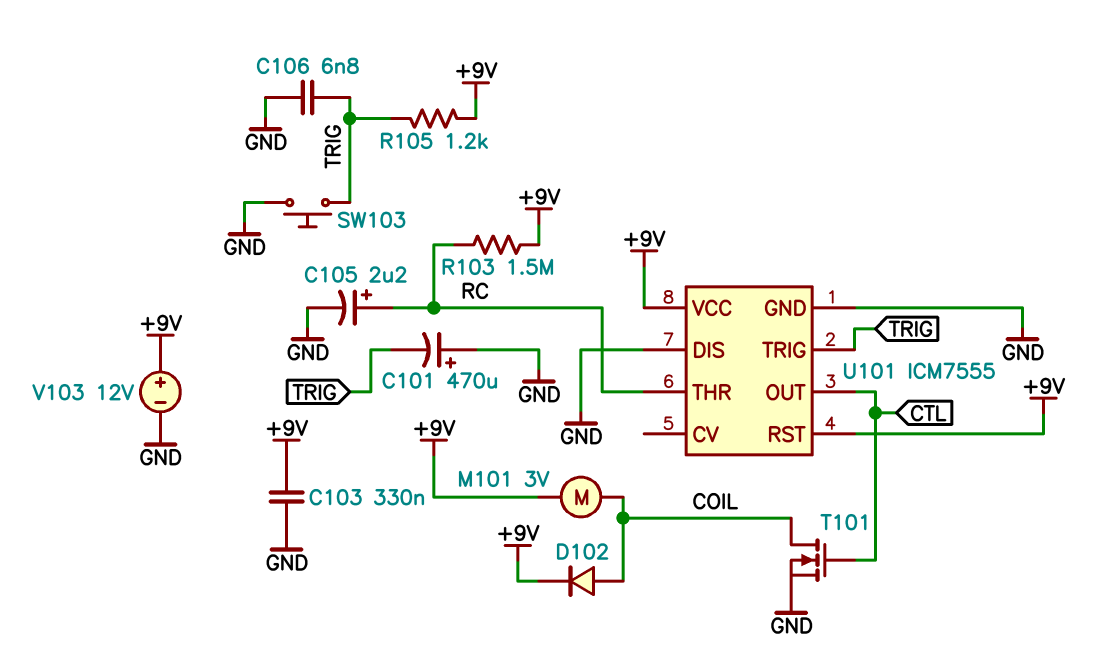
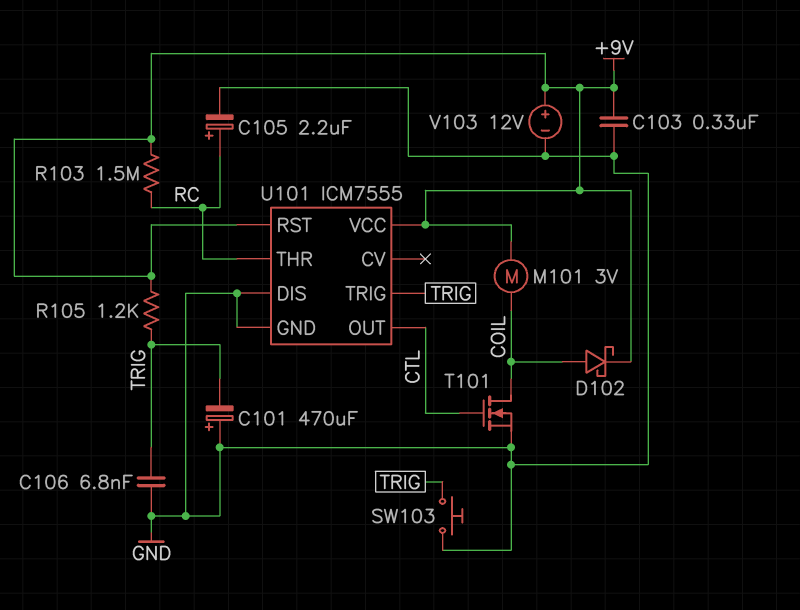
D102: diode (A COIL, K +9V) -> schottky (A COIL, K +9V)

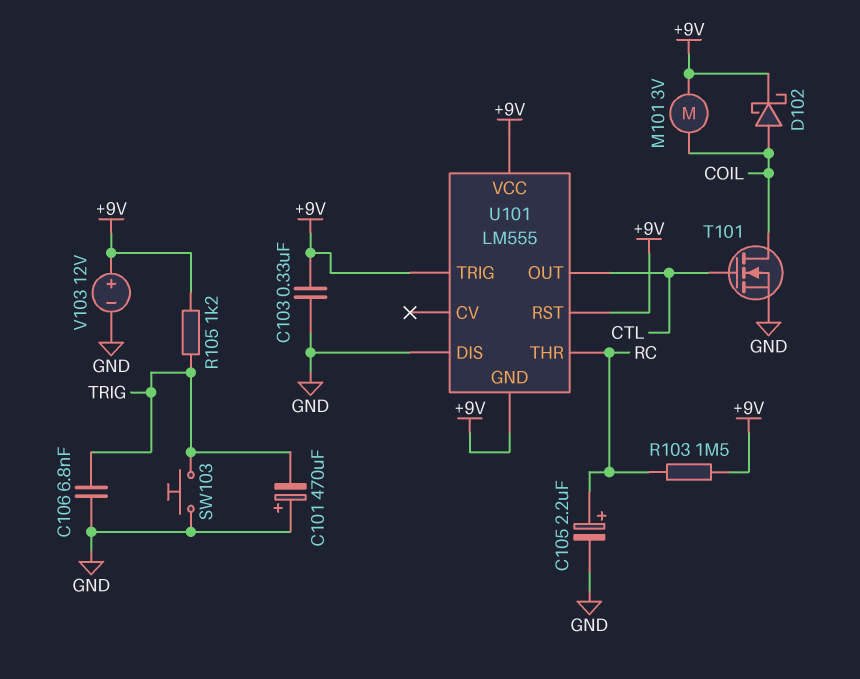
U101: ICM7555 -> LM555
U101 pin GND: GND -> +9V
U101 pin TRIG: TRIG -> +9V

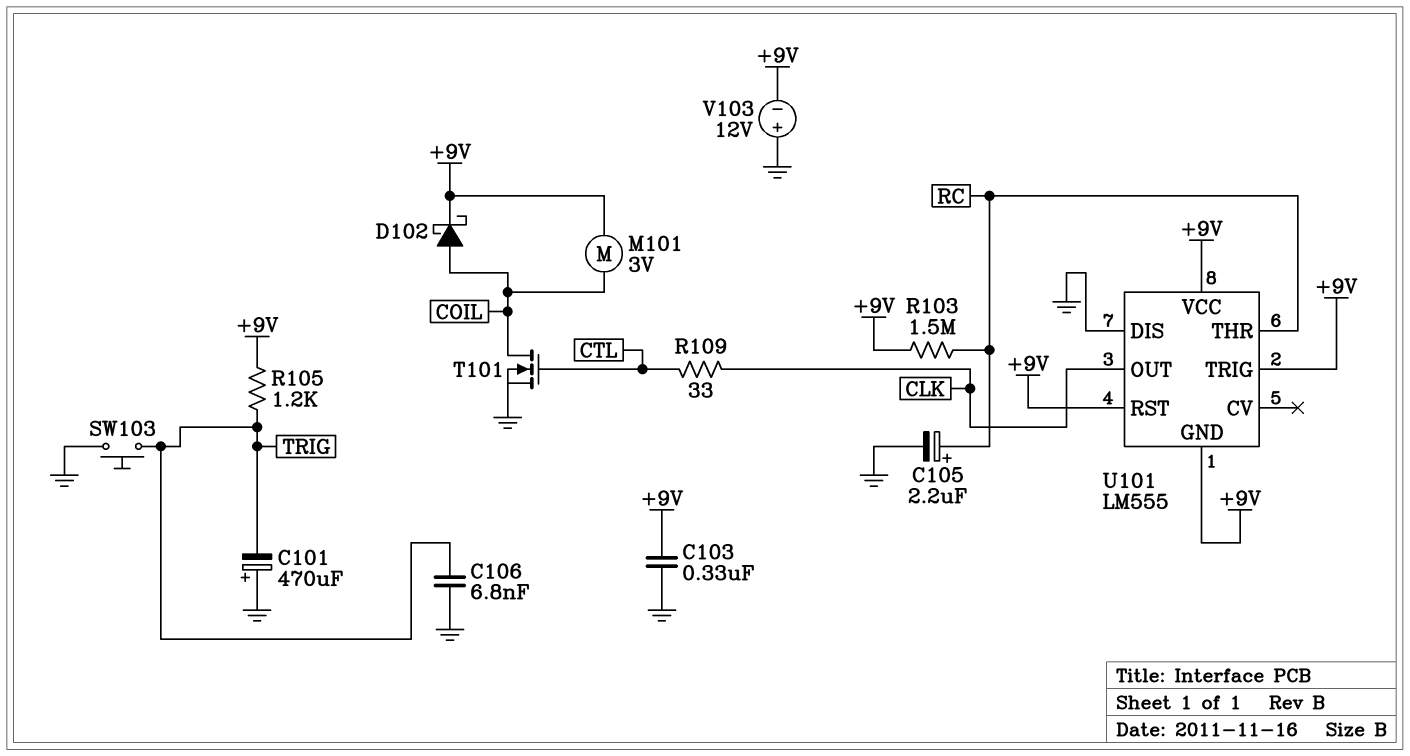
R109: none -> 33 (CLK, CTL)
U101 pin OUT: CTL -> CLK
V103: 12V (plus +9V, minus GND) -> 12V (plus GND, minus +9V)

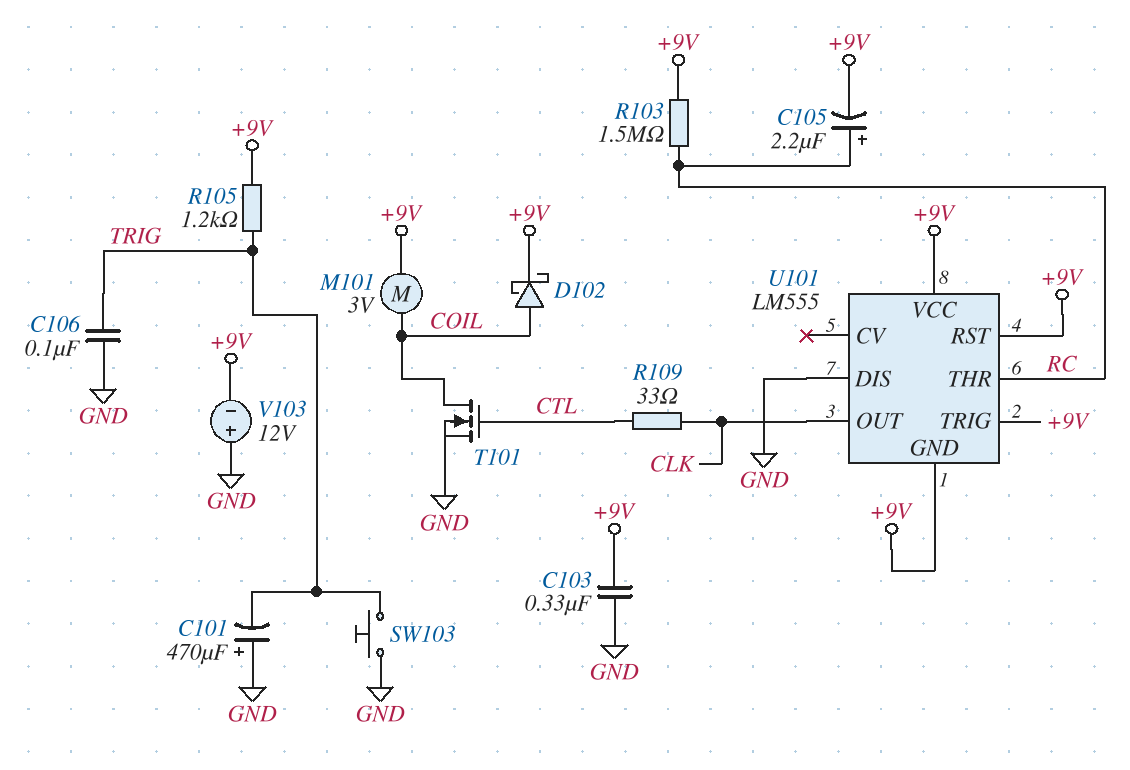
C105: 2.2uF (plus RC, minus GND) -> 2.2uF (plus RC, minus +9V)
C106: 6.8nF (GND, TRIG) -> 100nF (GND, TRIG)

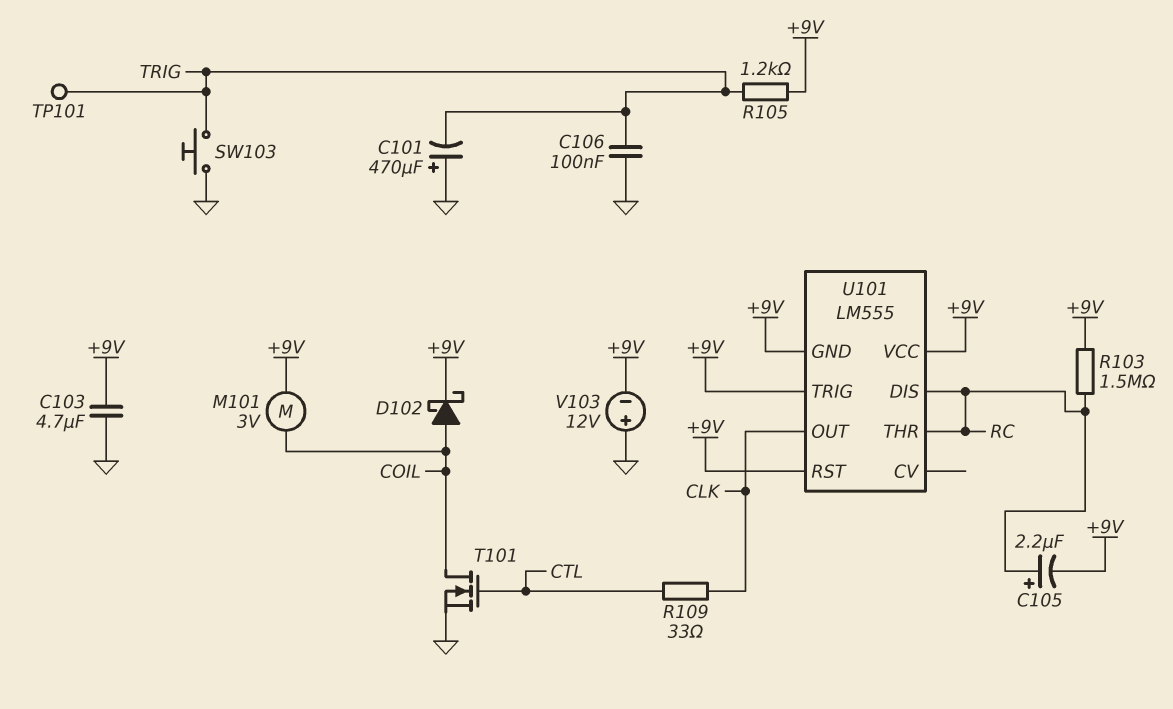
C103: 330nF (+9V, GND) -> 4.7uF (+9V, GND)
TP101: none -> test point (TRIG)
U101 pin DIS: GND -> RC

